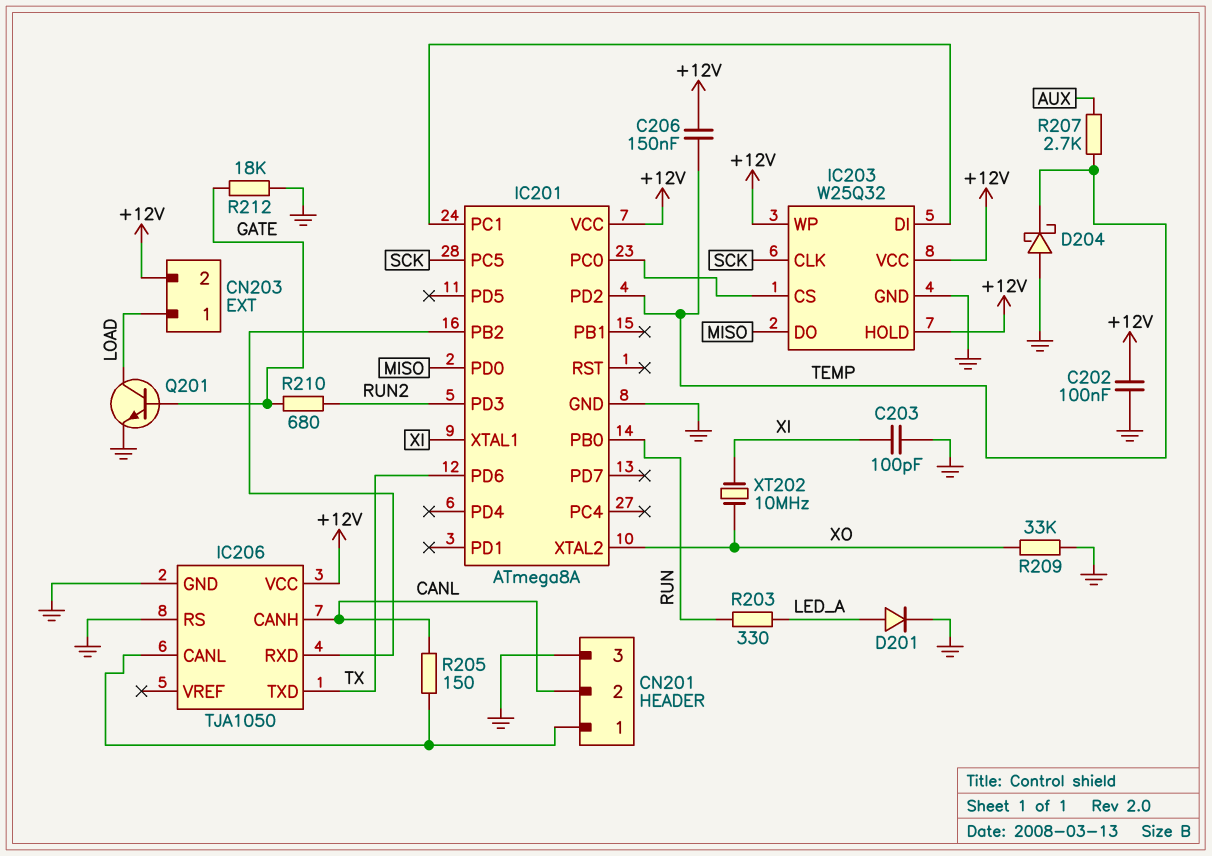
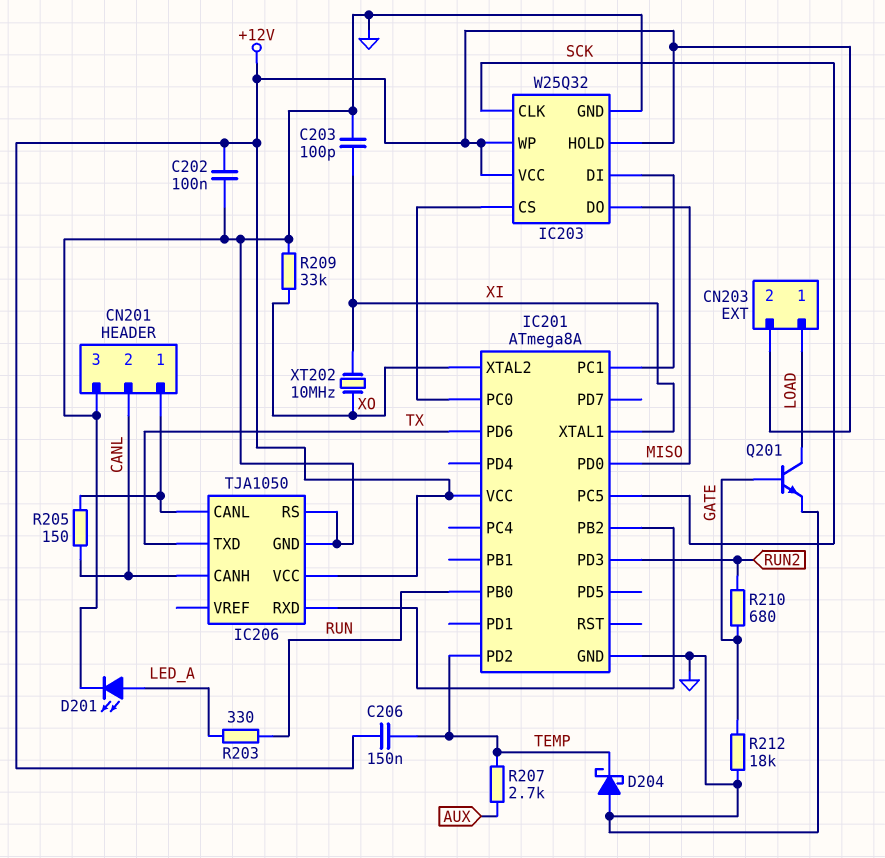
D201: diode (A LED_A, K GND) -> LED (A LED_A, K GND)

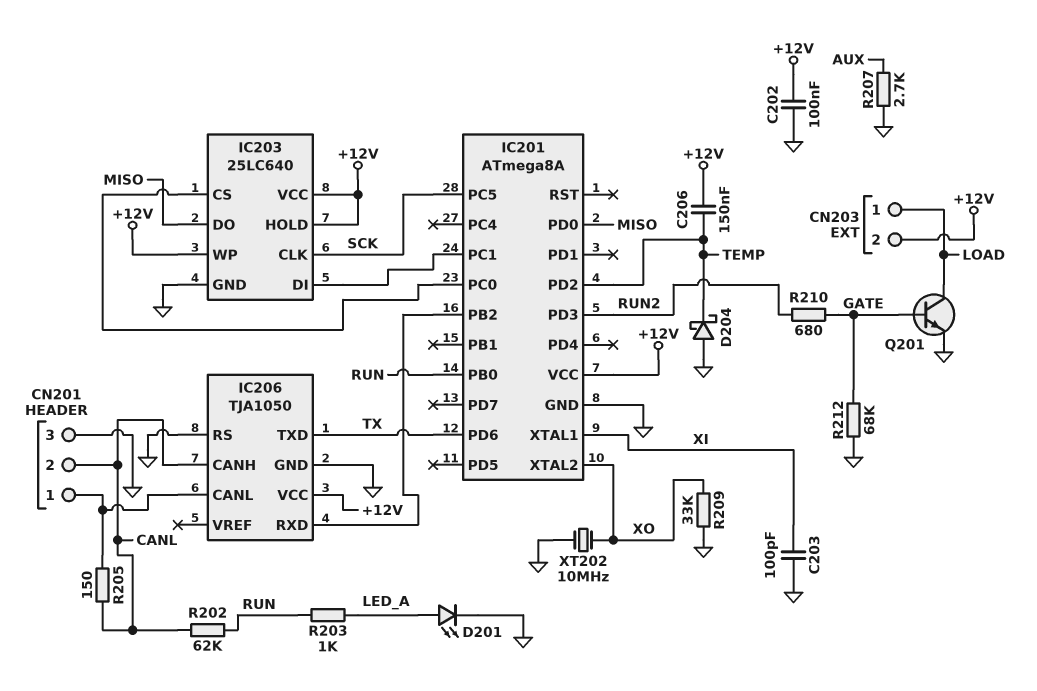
IC203: W25Q32 -> 25LC640
R202: none -> 62k (CANL, RUN)
R203: 330 (LED_A, RUN) -> 1k (LED_A, RUN)
R207: 2.7k (AUX, TEMP) -> 2.7k (AUX, GND)
R212: 18k (GATE, GND) -> 68k (GATE, GND)
XT202: 10MHz (XI, XO) -> 10MHz (GND, XO)

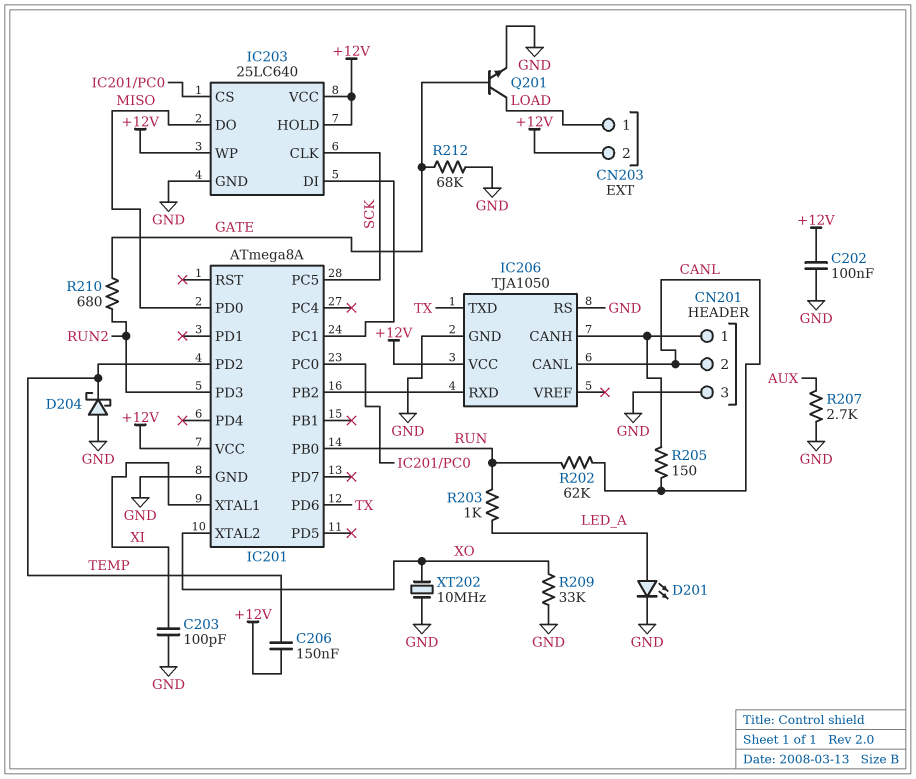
IC206 pin CANH: CANL -> CN201/1
IC206 pin CANL: CN201/1 -> CANL

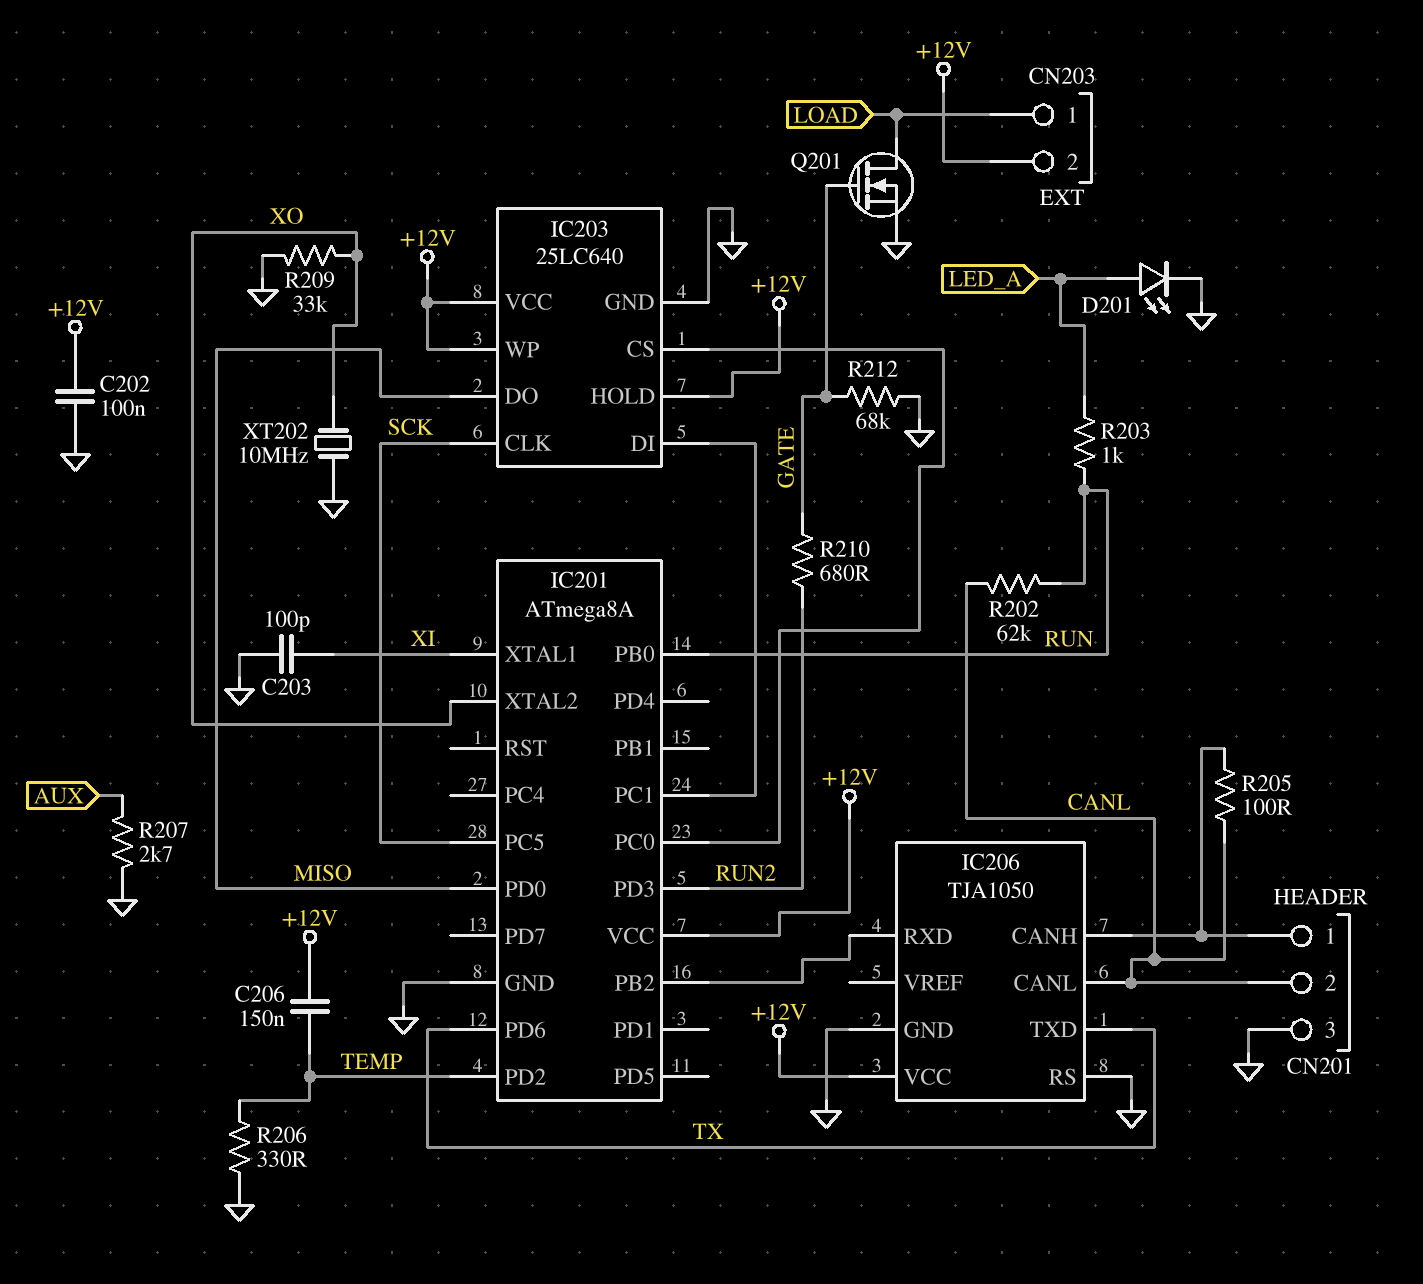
D204: schottky (A GND, K TEMP) -> none
Q201: NPN (B GATE, C LOAD, E GND) -> NMOS (G GATE, D LOAD, S GND)
R205: 150 (CANL, CN201/1) -> 100 (CANL, CN201/1)
R206: none -> 330 (GND, TEMP)

